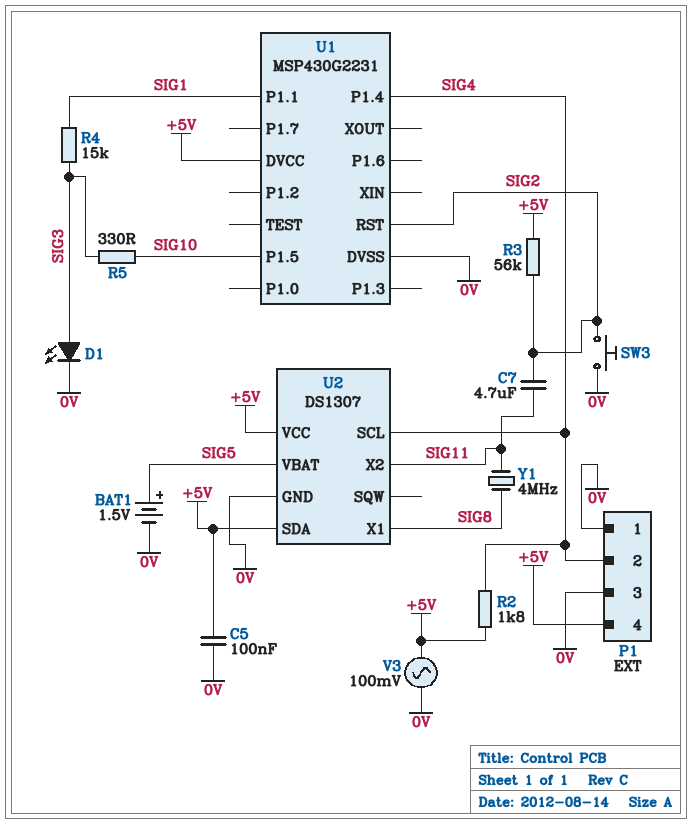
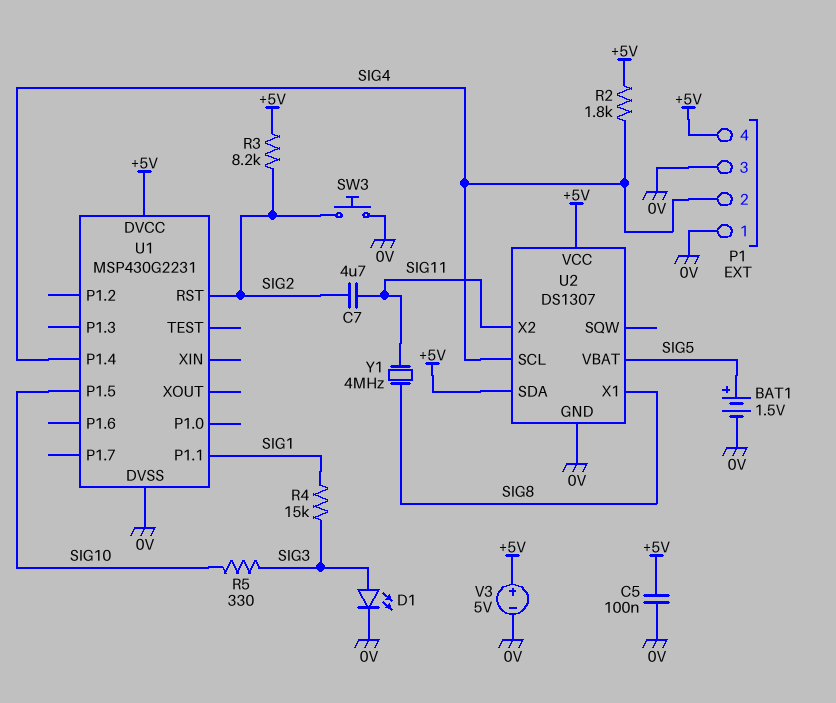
R3: 56k (+5V, SIG2) -> 8.2k (+5V, SIG2)
V3: AC 100mV (+5V, 0V) -> 5V (plus +5V, minus 0V)

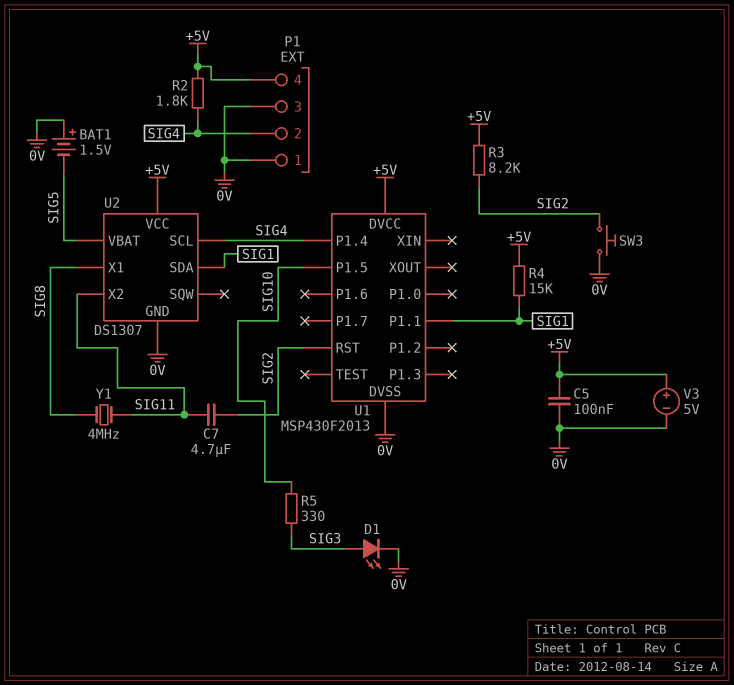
BAT1: 1.5V (plus SIG5, minus 0V) -> 1.5V (plus 0V, minus SIG5)
R4: 15k (SIG1, SIG3) -> 15k (+5V, SIG1)
U1: MSP430G2231 -> MSP430F2013
U2 pin SDA: +5V -> SIG1

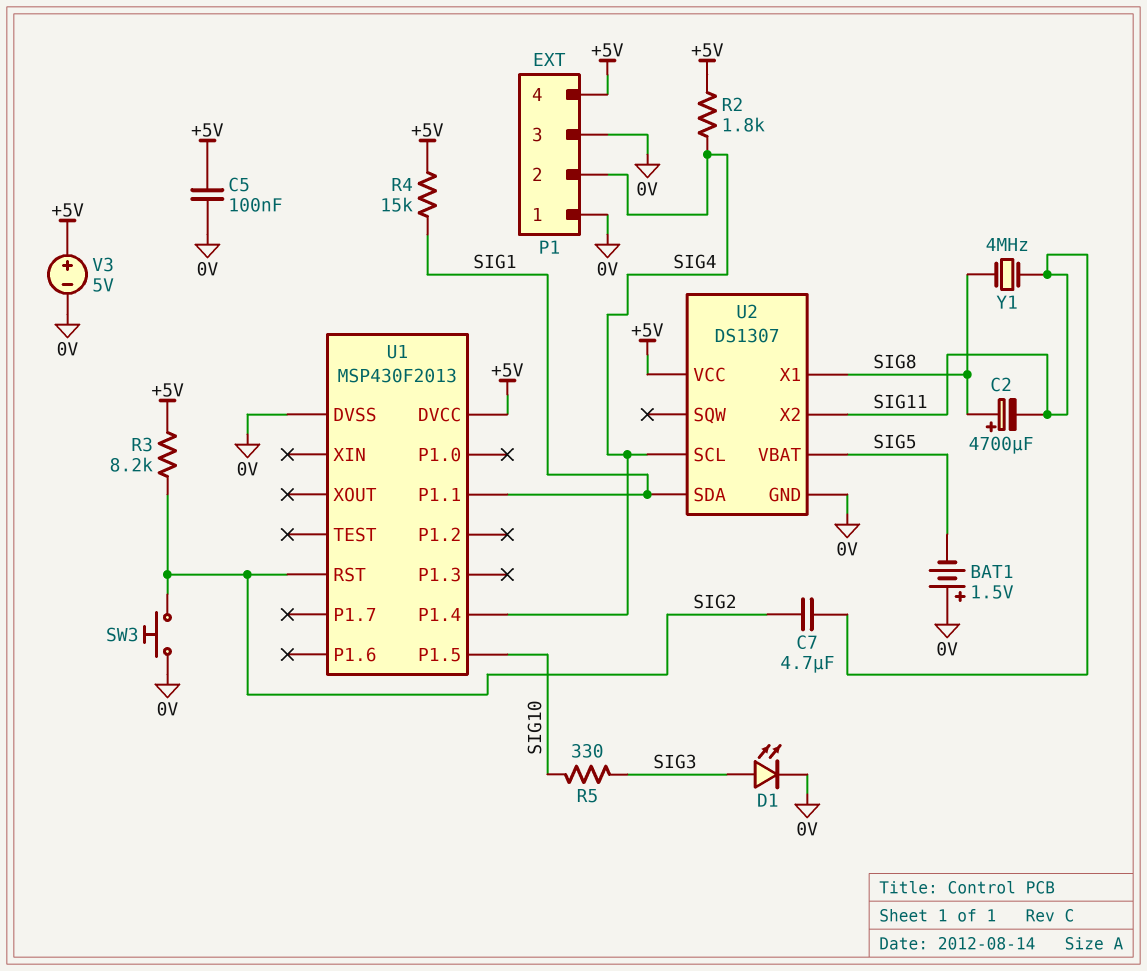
C2: none -> 4700uF (plus SIG8, minus SIG11)

